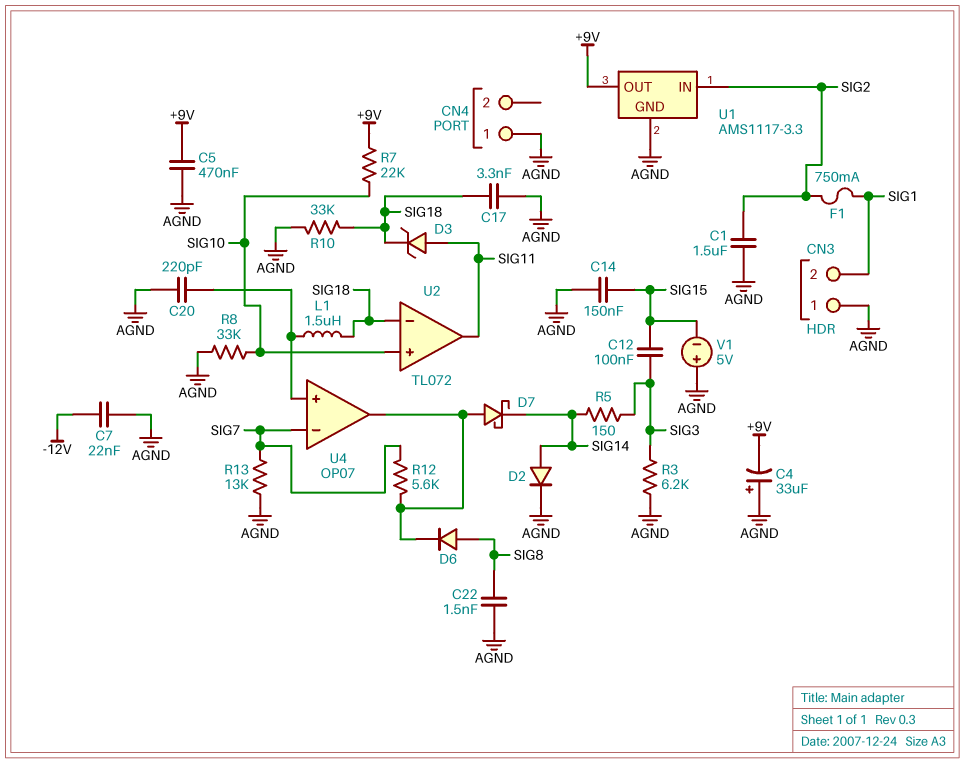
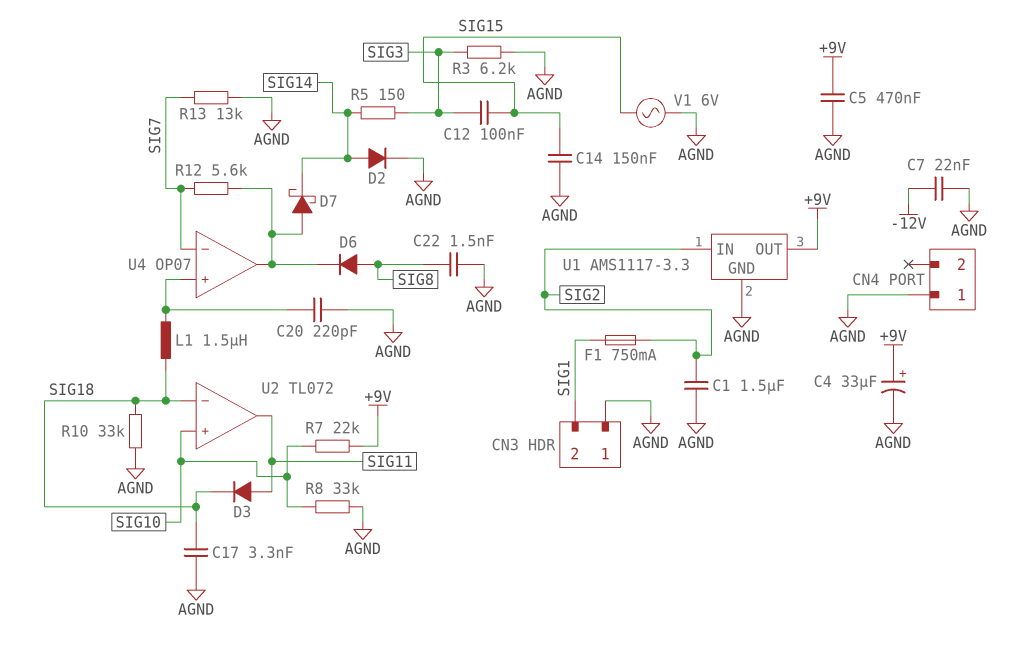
C4: 33uF (plus AGND, minus +9V) -> 33uF (plus +9V, minus AGND)
D3: zener (A SIG11, K SIG18) -> diode (A SIG11, K SIG18)
V1: 5V (plus AGND, minus SIG15) -> AC 6V (AGND, SIG15)

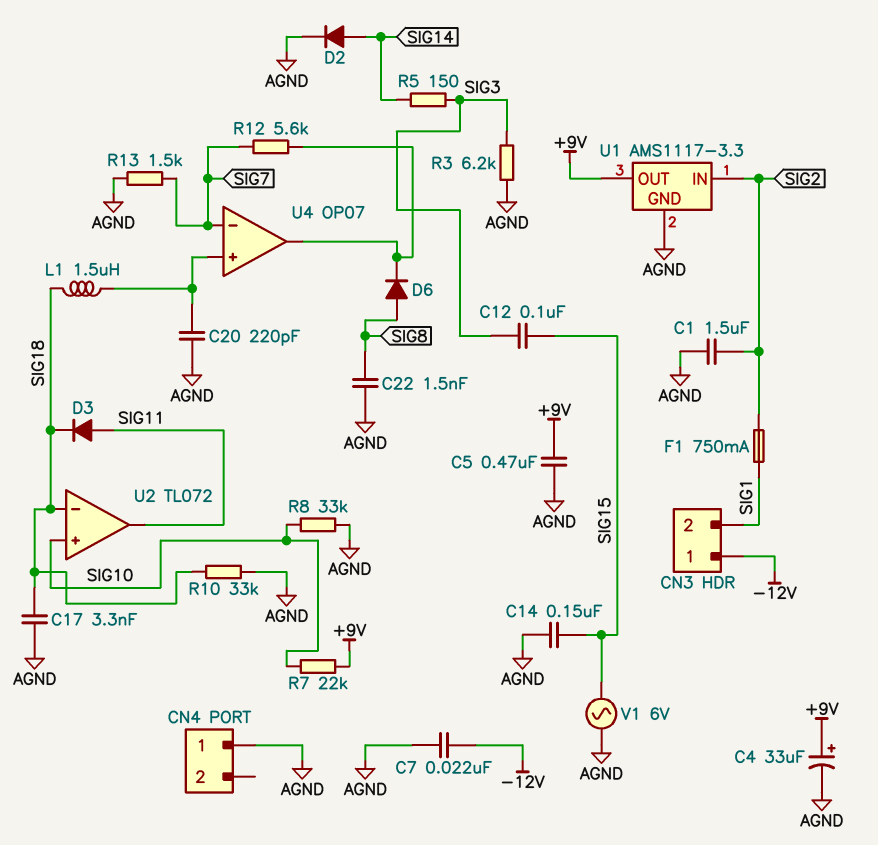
CN3 pin 1: AGND -> -12V
D7: schottky (A U4/out, K SIG14) -> none
R13: 13k (AGND, SIG7) -> 1.5k (AGND, SIG7)

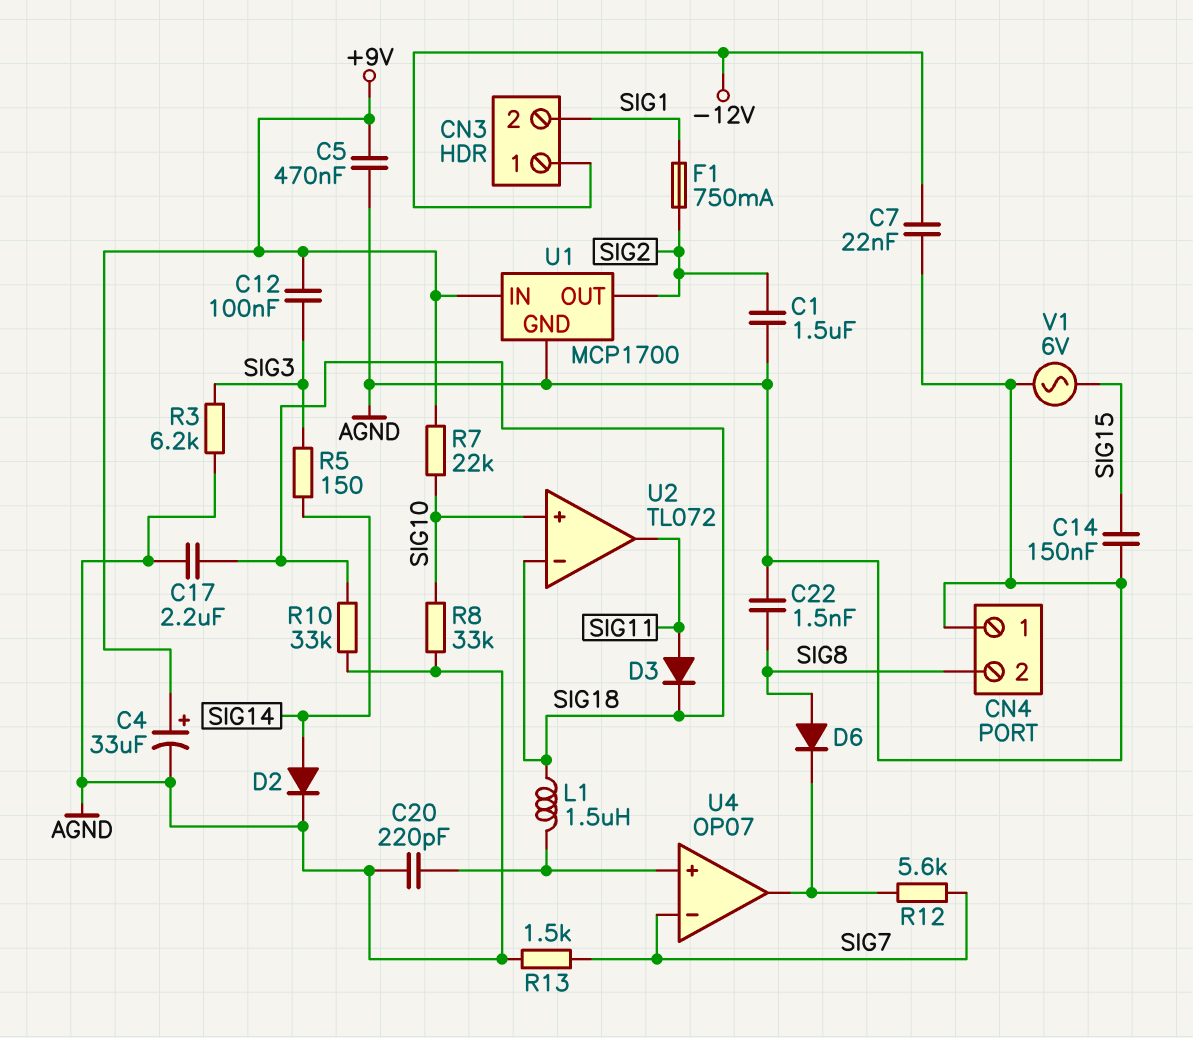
C12: 100nF (SIG3, SIG15) -> 100nF (+9V, SIG3)
C17: 3.3nF (AGND, SIG18) -> 2.2uF (AGND, SIG18)
CN4 pin 2: none -> SIG8
U1: AMS1117-3.3 -> MCP1700
U1 pin IN: SIG2 -> +9V
U1 pin OUT: +9V -> SIG2

